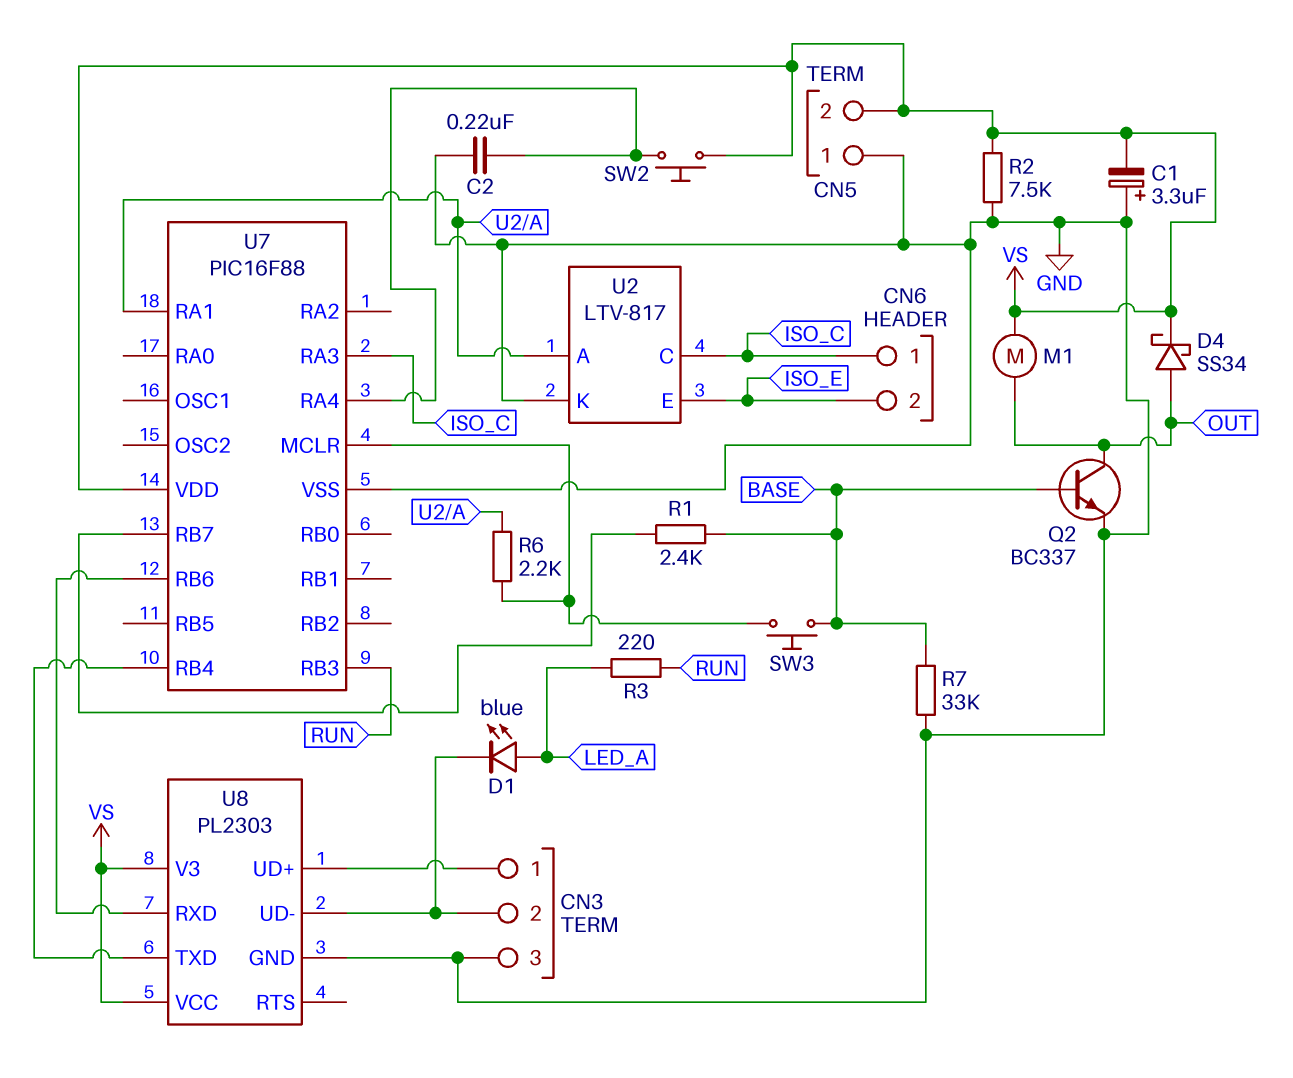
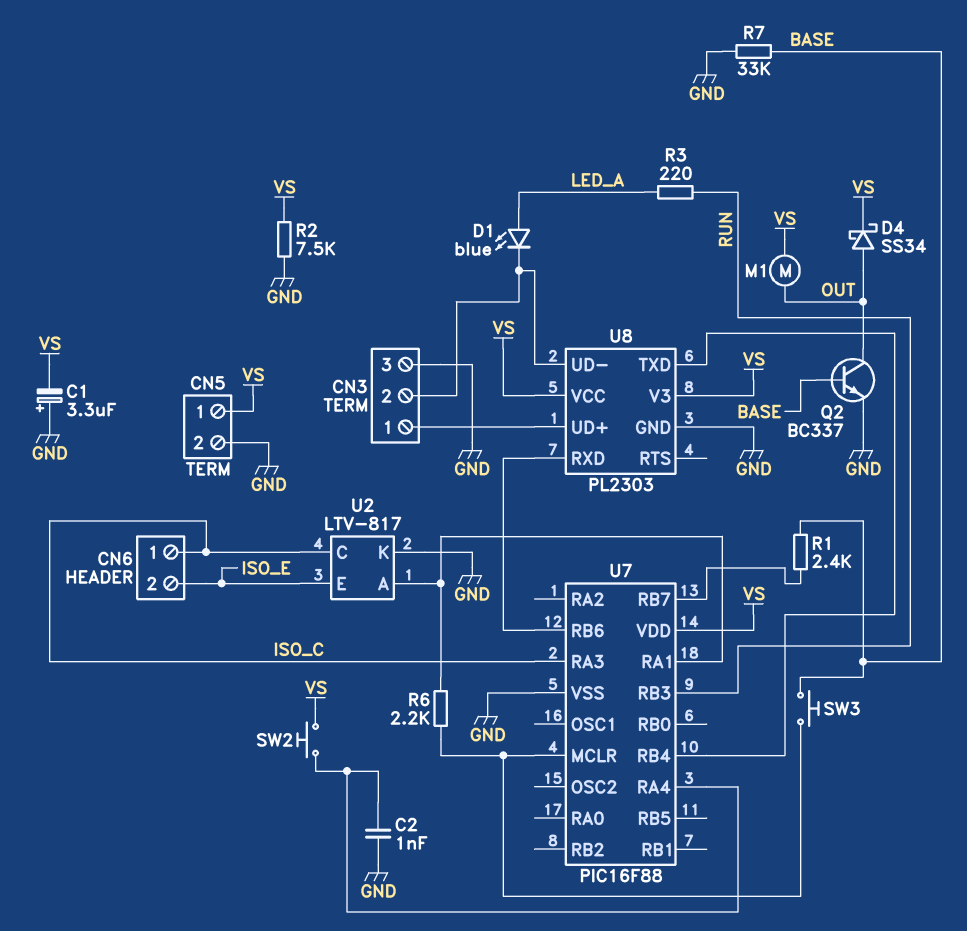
C2: 220nF (GND, U7/RA4) -> 1nF (GND, U7/RA4)
CN5 pin 1: GND -> VS
CN5 pin 2: VS -> GND

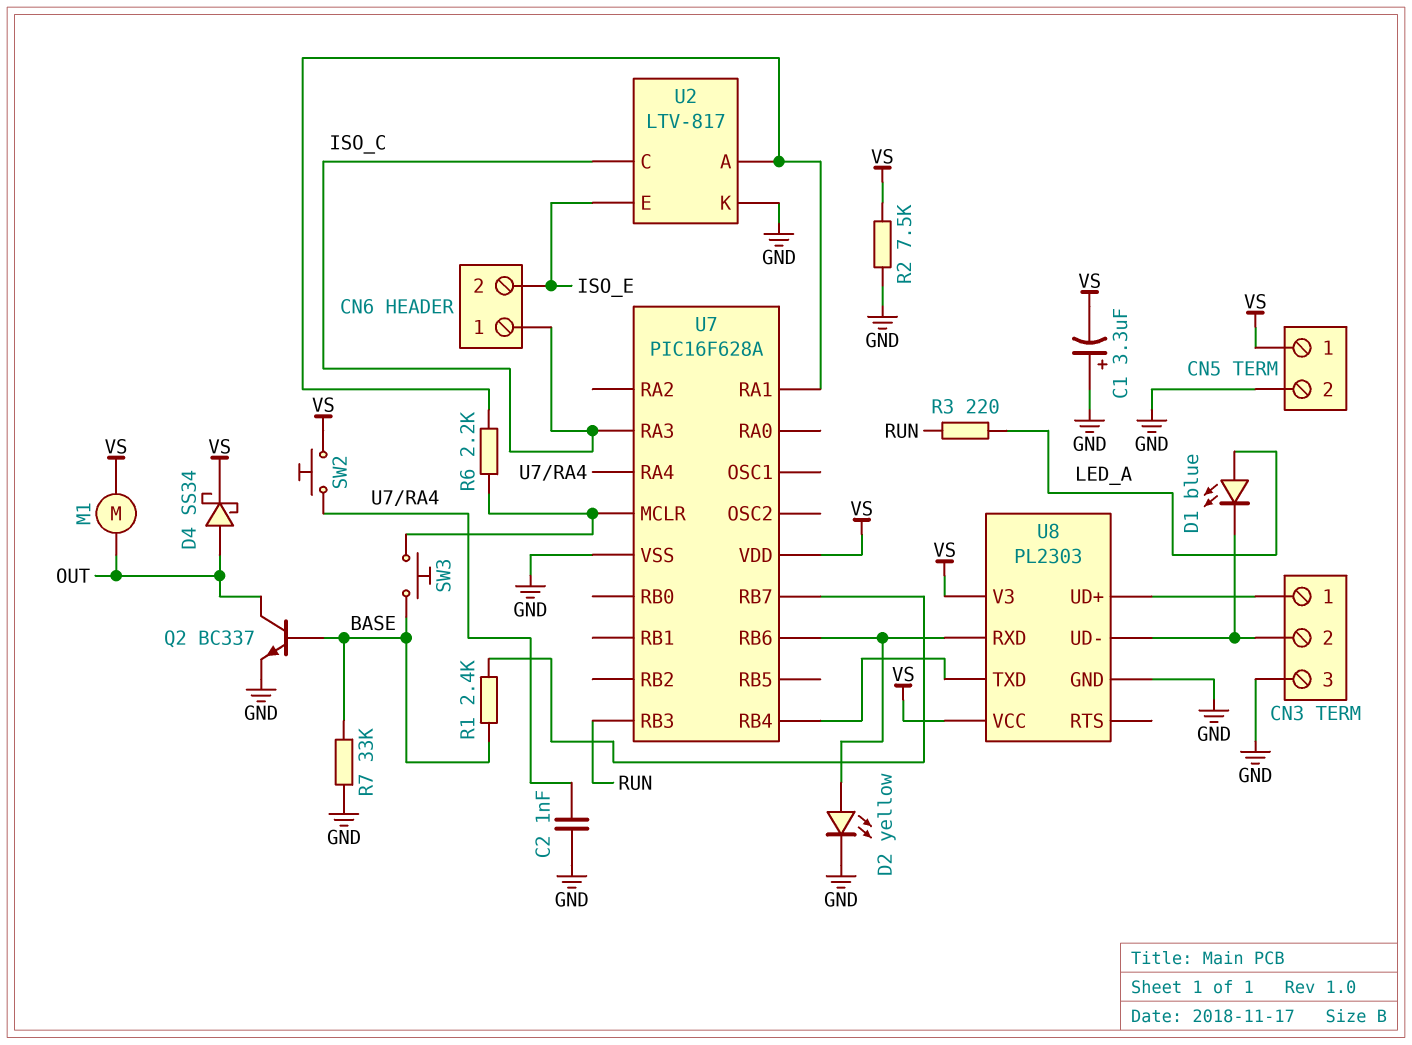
D2: none -> LED yellow (A U7/RB6, K GND)
U7: PIC16F88 -> PIC16F628A

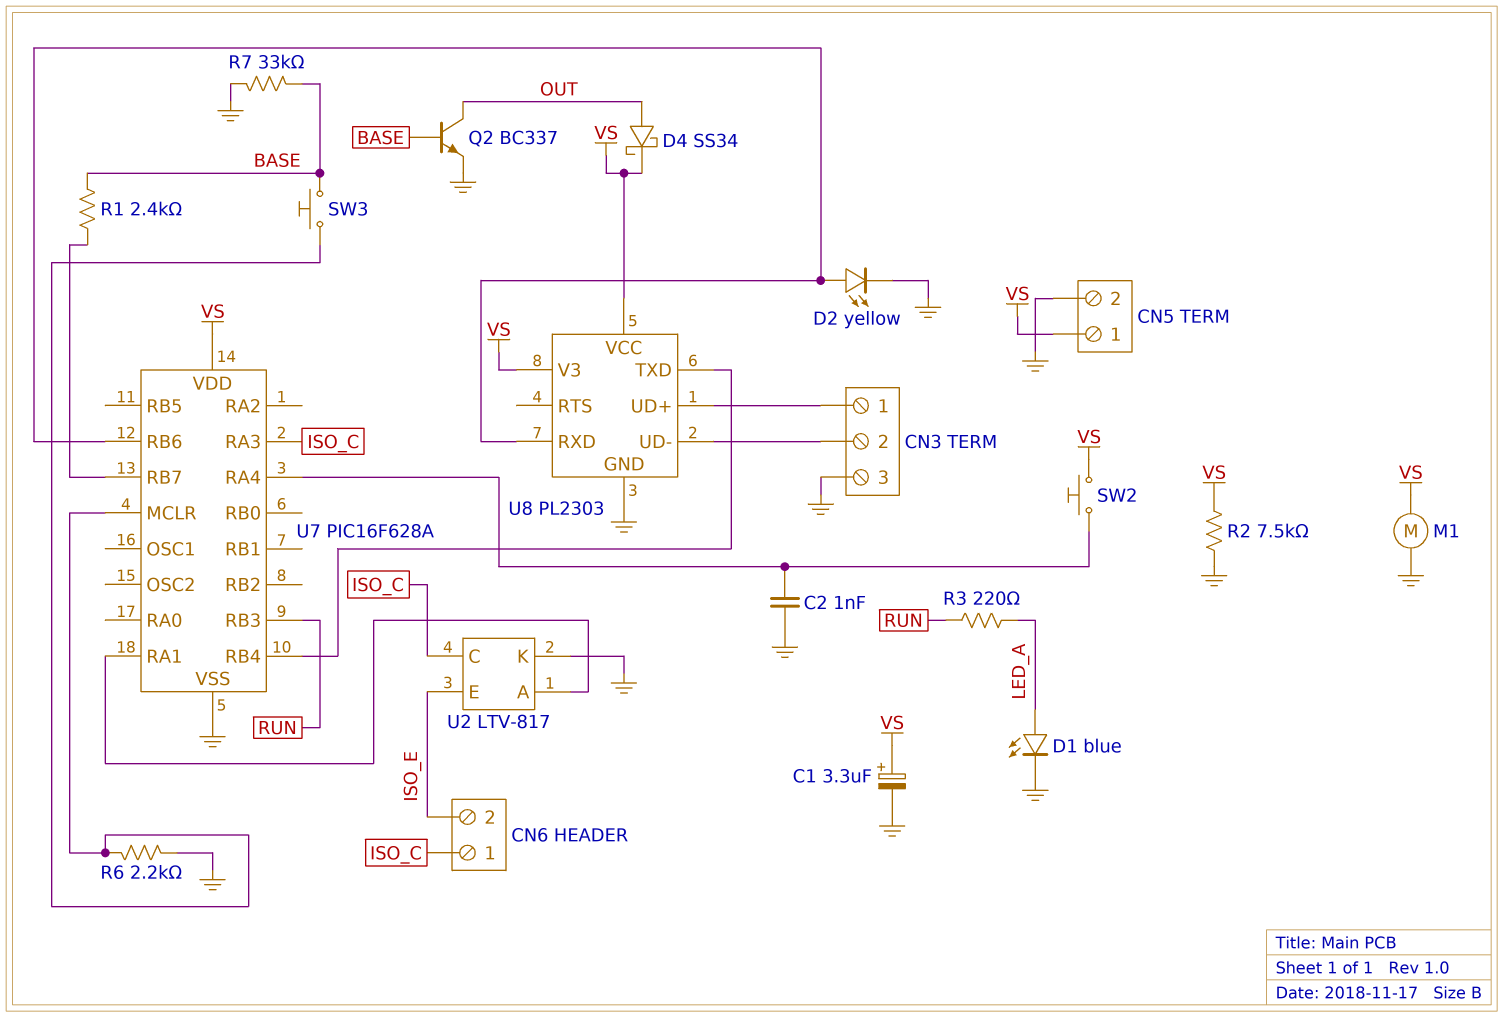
C1: 3.3uF (plus GND, minus VS) -> 3.3uF (plus VS, minus GND)
D1: LED blue (A LED_A, K CN3/2) -> LED blue (A LED_A, K GND)
M1: motor (OUT, VS) -> motor (GND, VS)
R6: 2.2k (U2/A, U7/MCLR) -> 2.2k (GND, U7/MCLR)

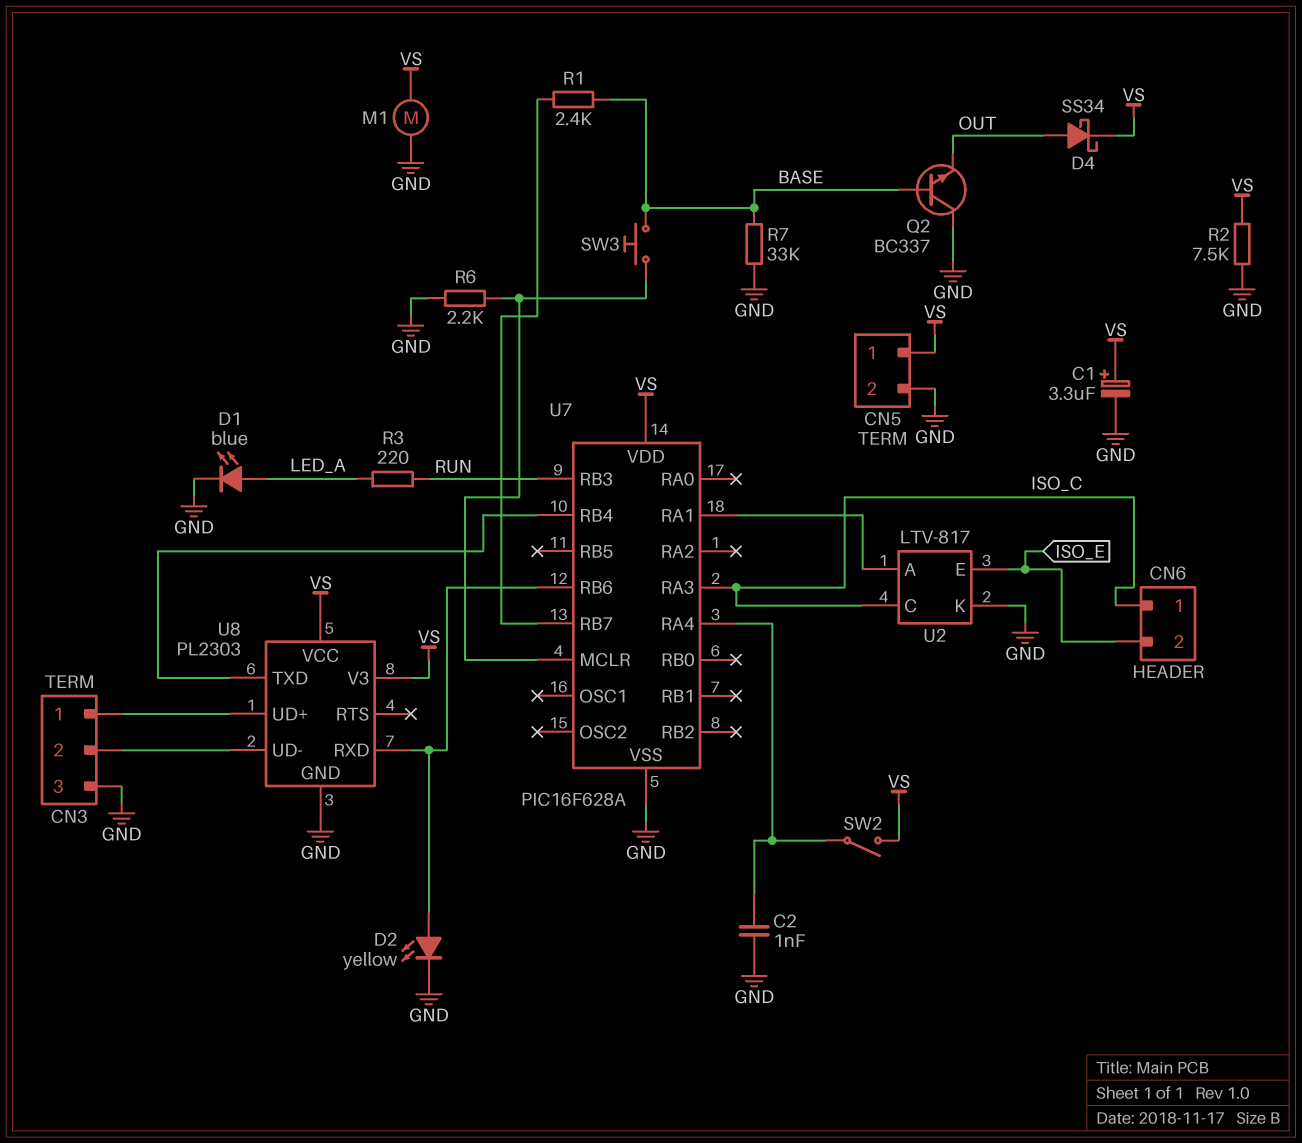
Q2: NPN BC337 (B BASE, C OUT, E GND) -> NPN BC337 (B BASE, C GND, E OUT)
SW2: button (U7/RA4, VS) -> switch (U7/RA4, VS)

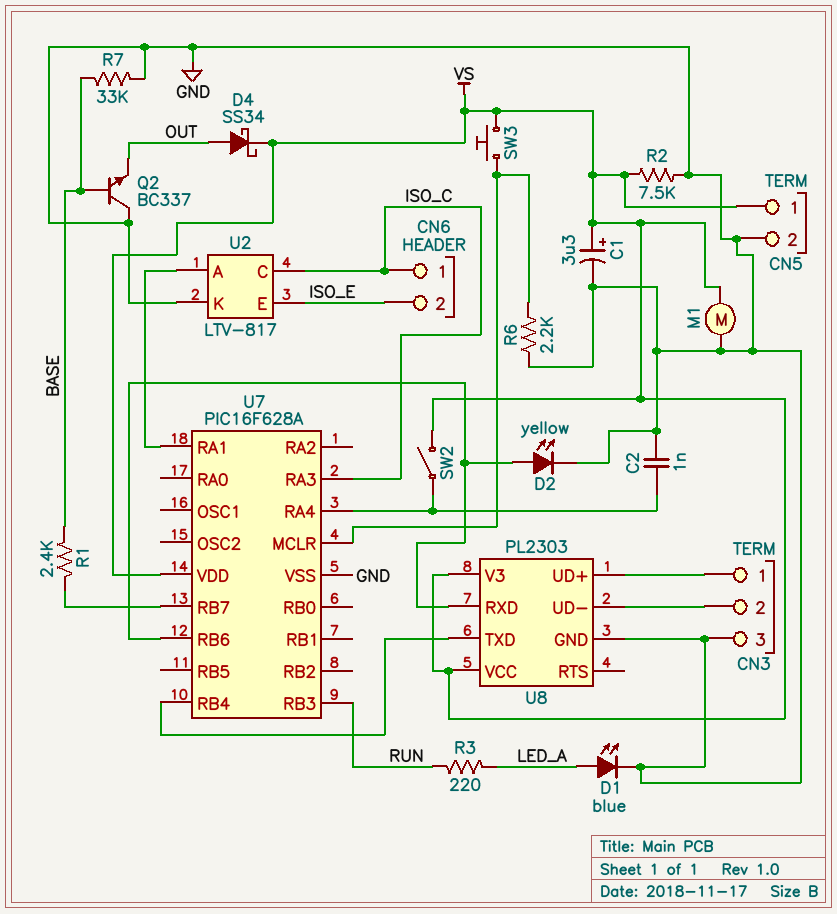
SW3: button (BASE, U7/MCLR) -> button (U7/MCLR, VS)

